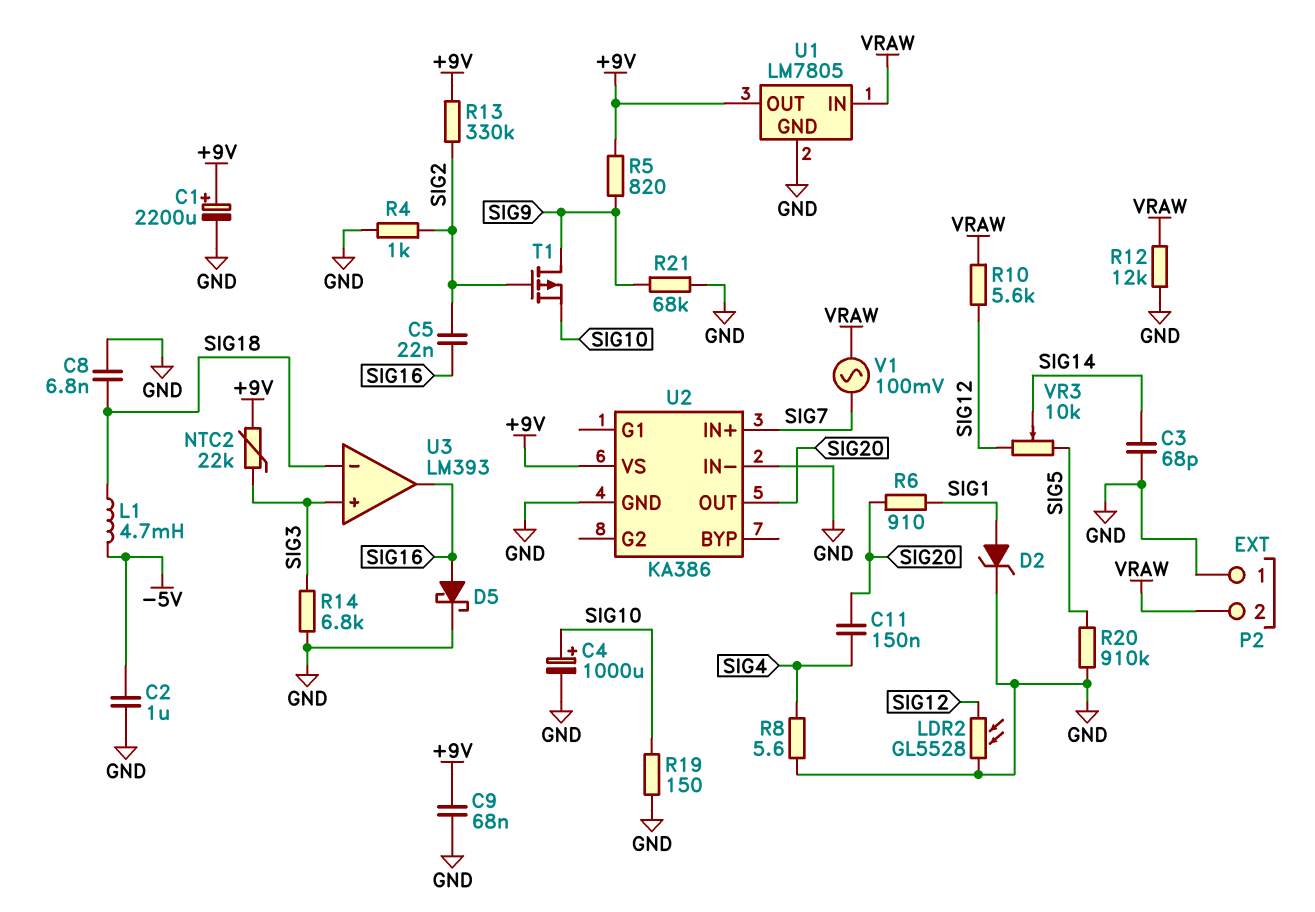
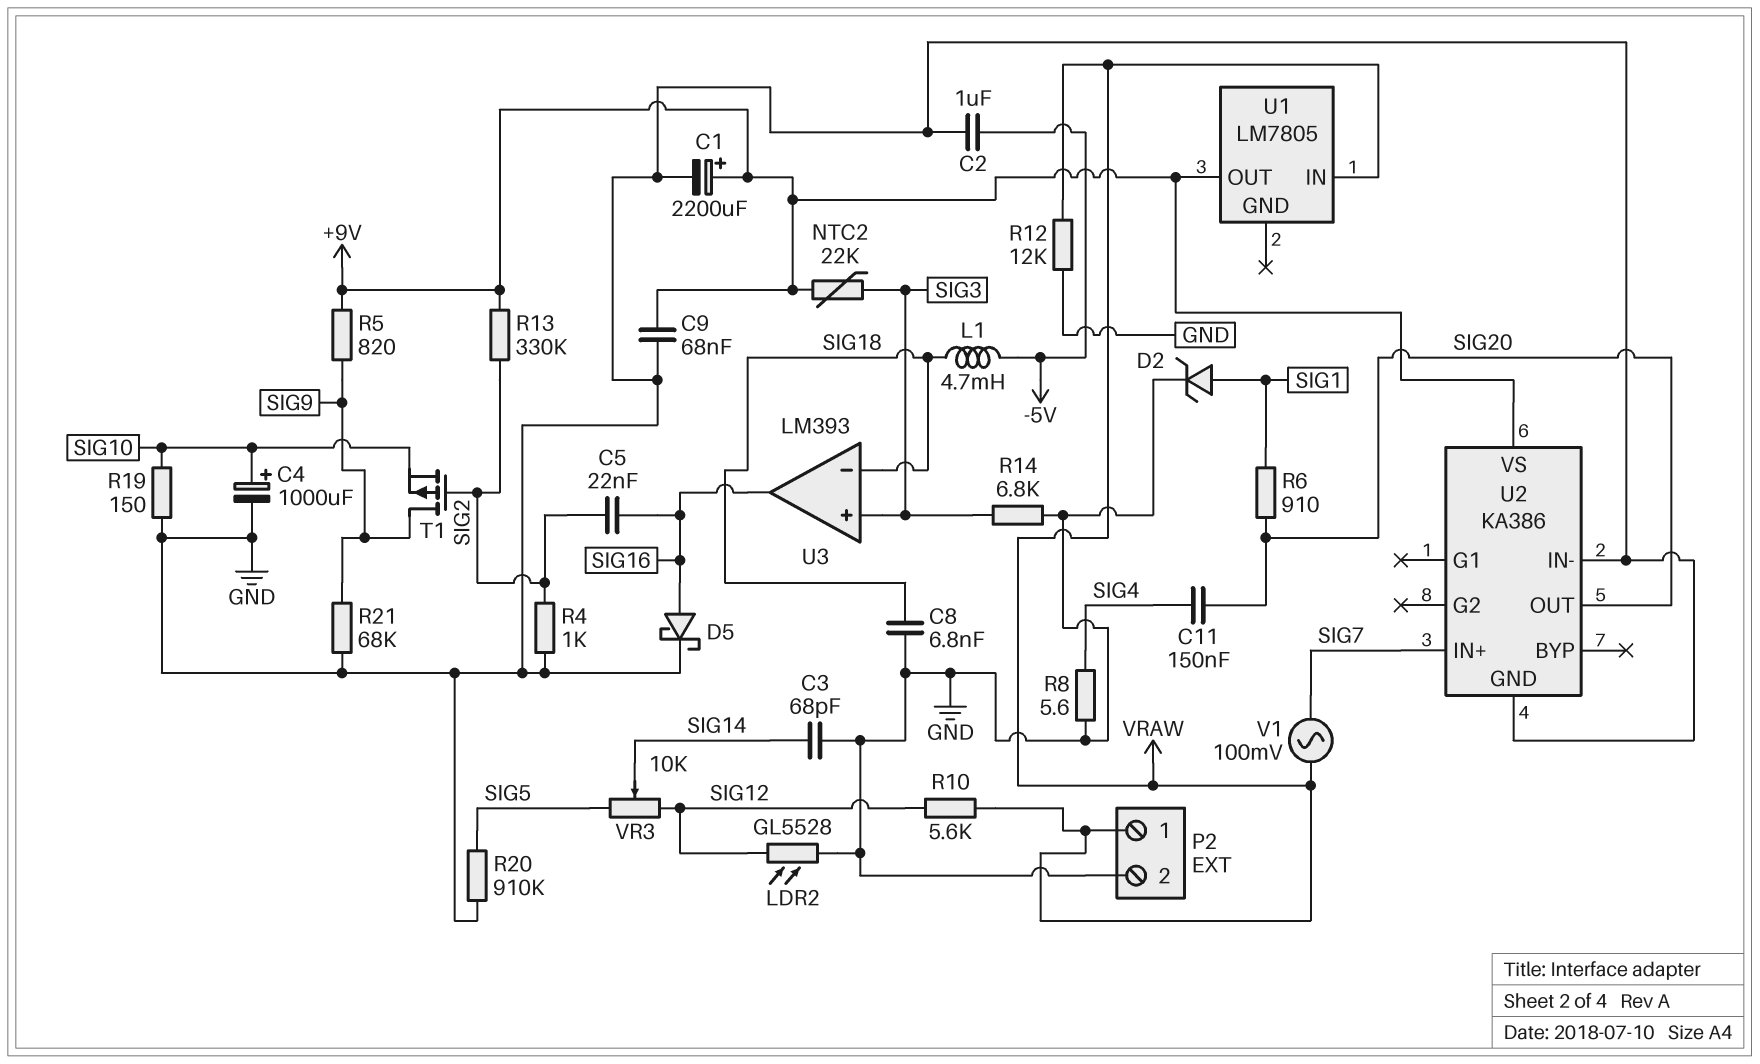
P2 pin 1: GND -> VRAW
P2 pin 2: VRAW -> GND
U1 pin GND: GND -> none

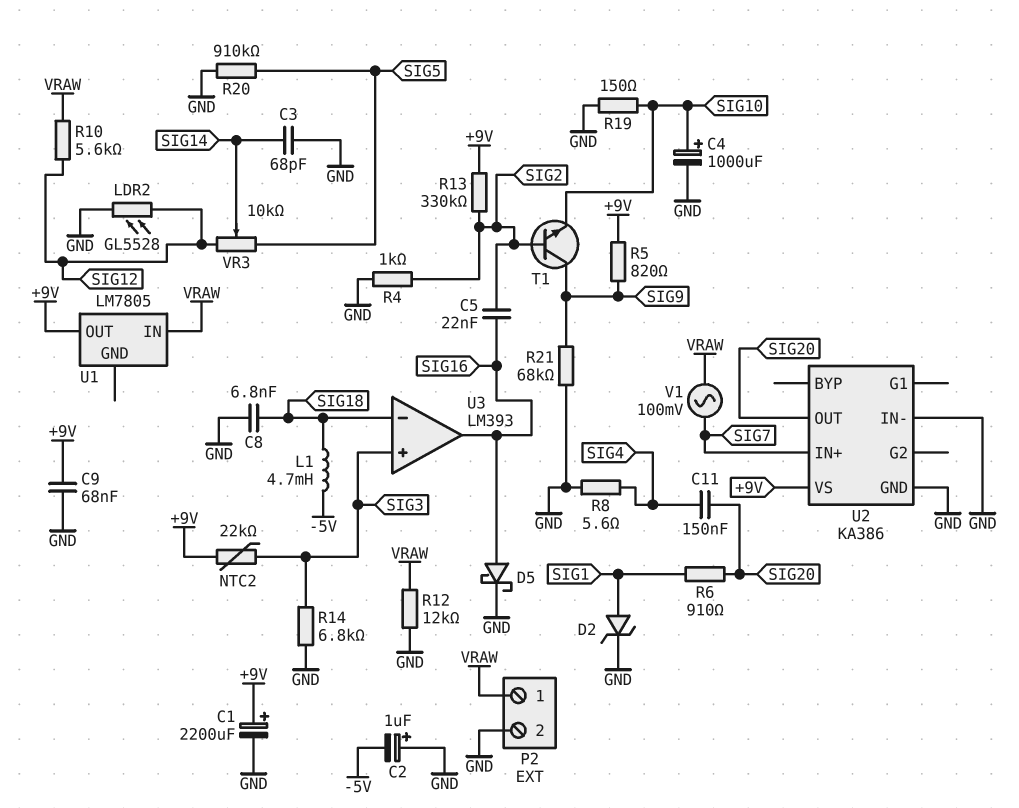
C2: 1uF (-5V, GND) -> 1uF (plus GND, minus -5V)
T1: PMOS (G SIG2, D SIG9, S SIG10) -> NPN (B SIG2, C SIG9, E SIG10)

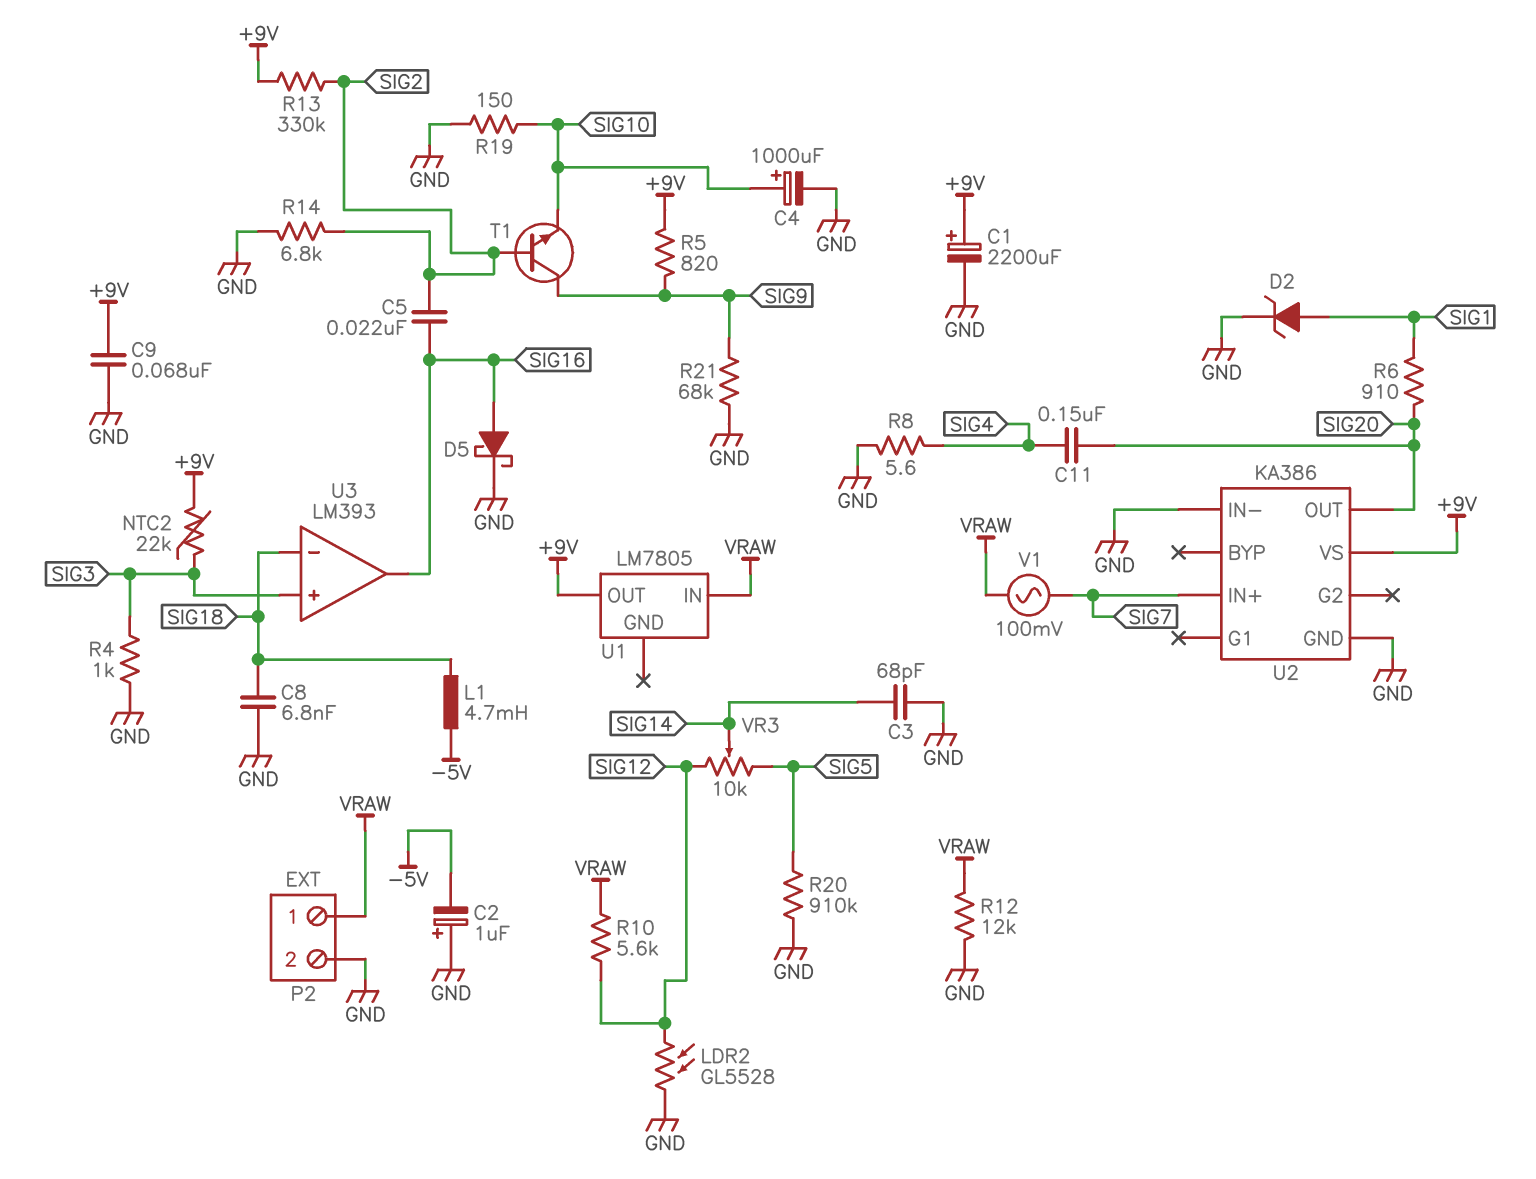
R4: 1k (GND, SIG2) -> 1k (GND, SIG3)
R14: 6.8k (GND, SIG3) -> 6.8k (GND, SIG2)

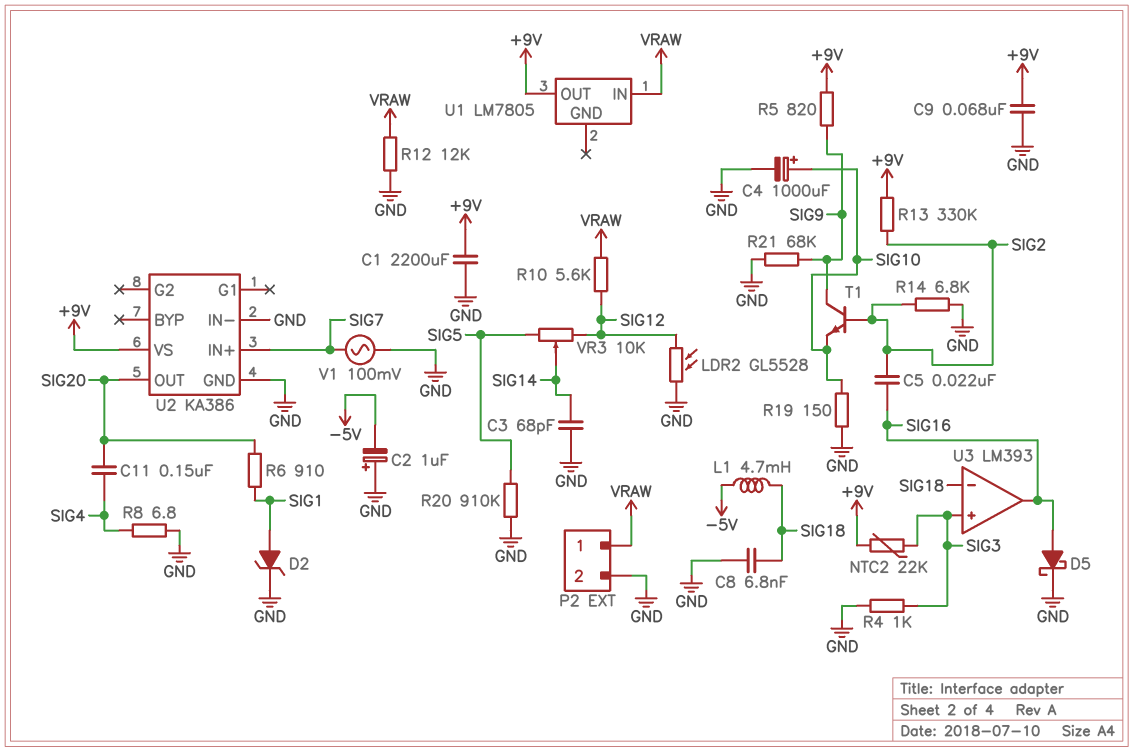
C1: 2200uF (plus +9V, minus GND) -> 2200uF (+9V, GND)
R8: 5.6 (GND, SIG4) -> 6.8 (GND, SIG4)
V1: AC 100mV (SIG7, VRAW) -> AC 100mV (GND, SIG7)

